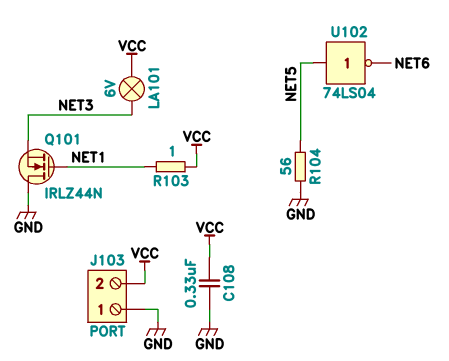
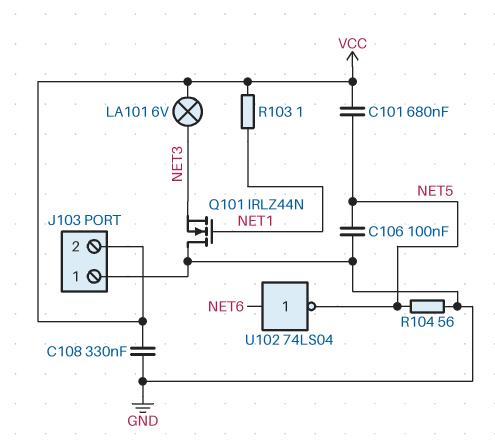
C101: none -> 680nF (NET5, VCC)
C106: none -> 100nF (GND, NET5)
U102: NOT 74LS04 (in NET5, out NET6) -> NOT 74LS04 (in NET6, out NET5)

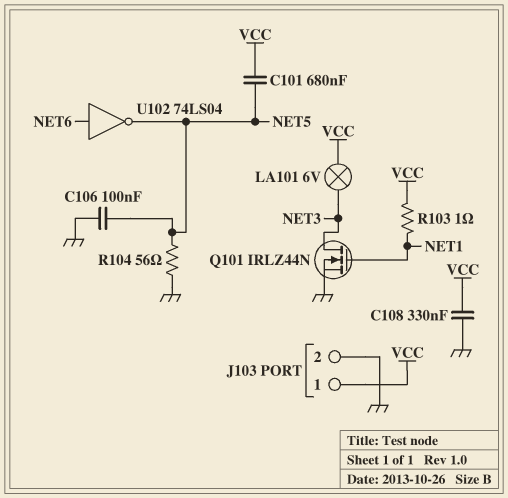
J103 pin 1: GND -> VCC
J103 pin 2: VCC -> GND
Q101: NMOS IRLZ44N (G NET1, D GND, S NET3) -> NMOS IRLZ44N (G NET1, D NET3, S GND)

